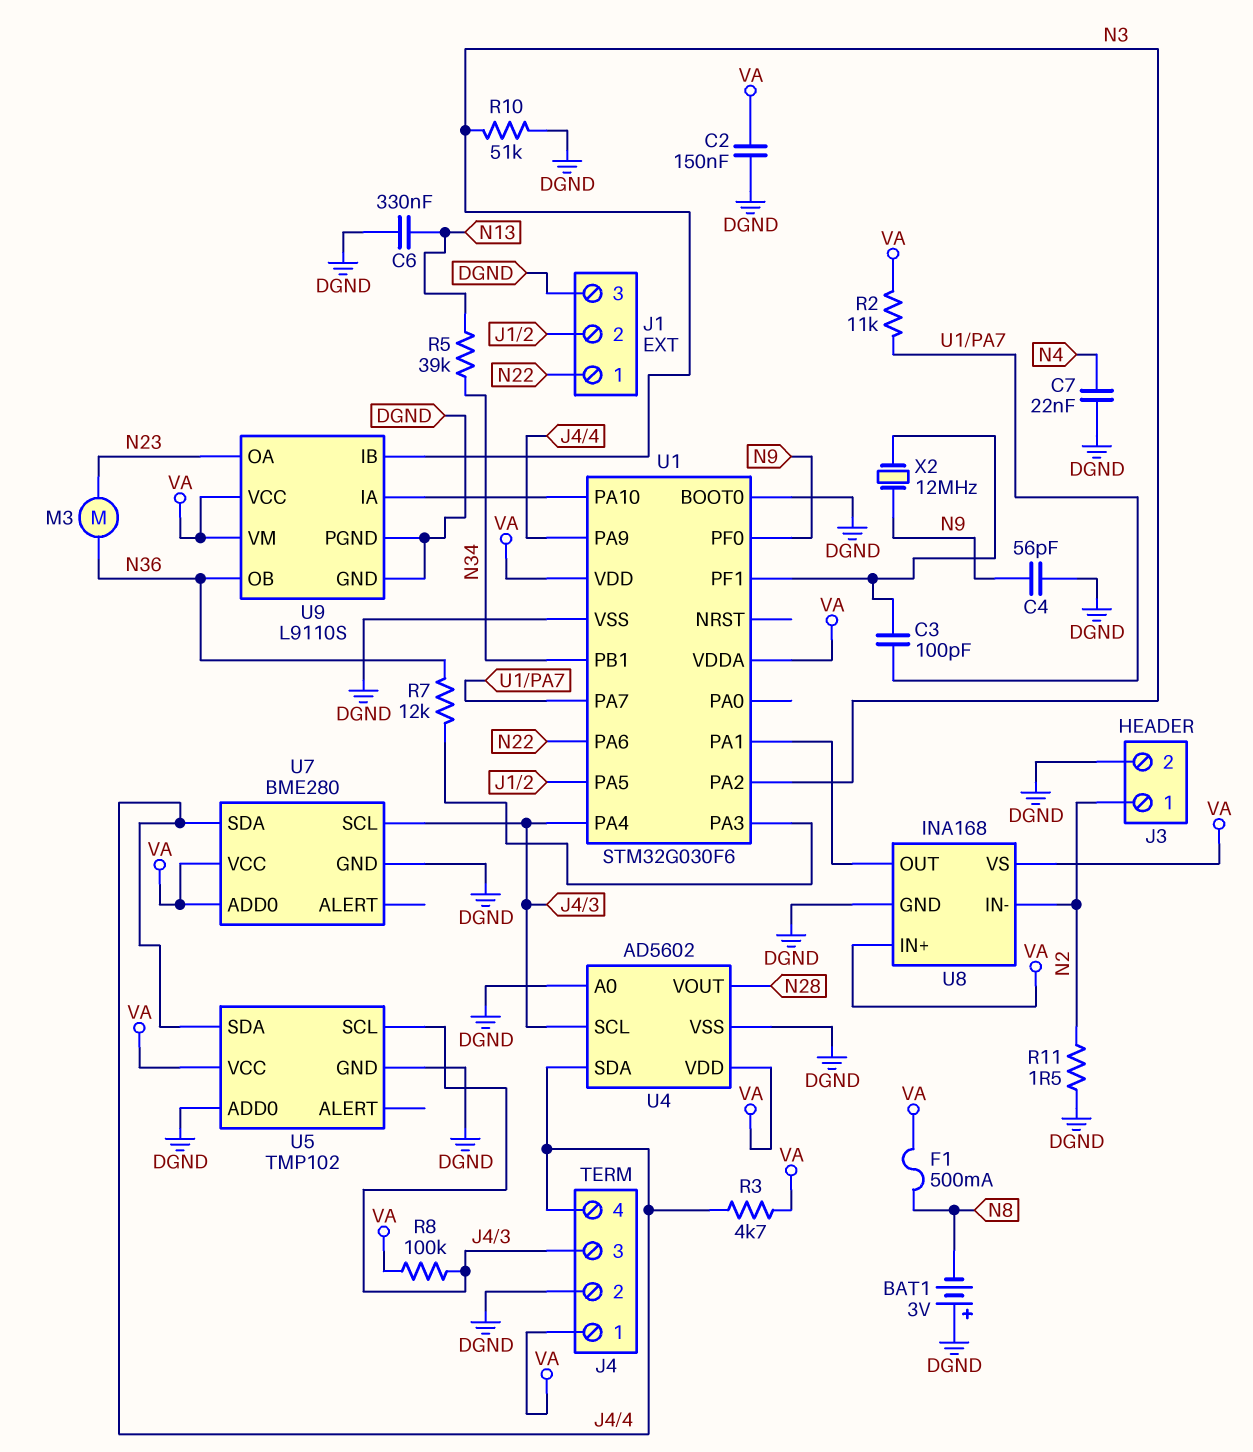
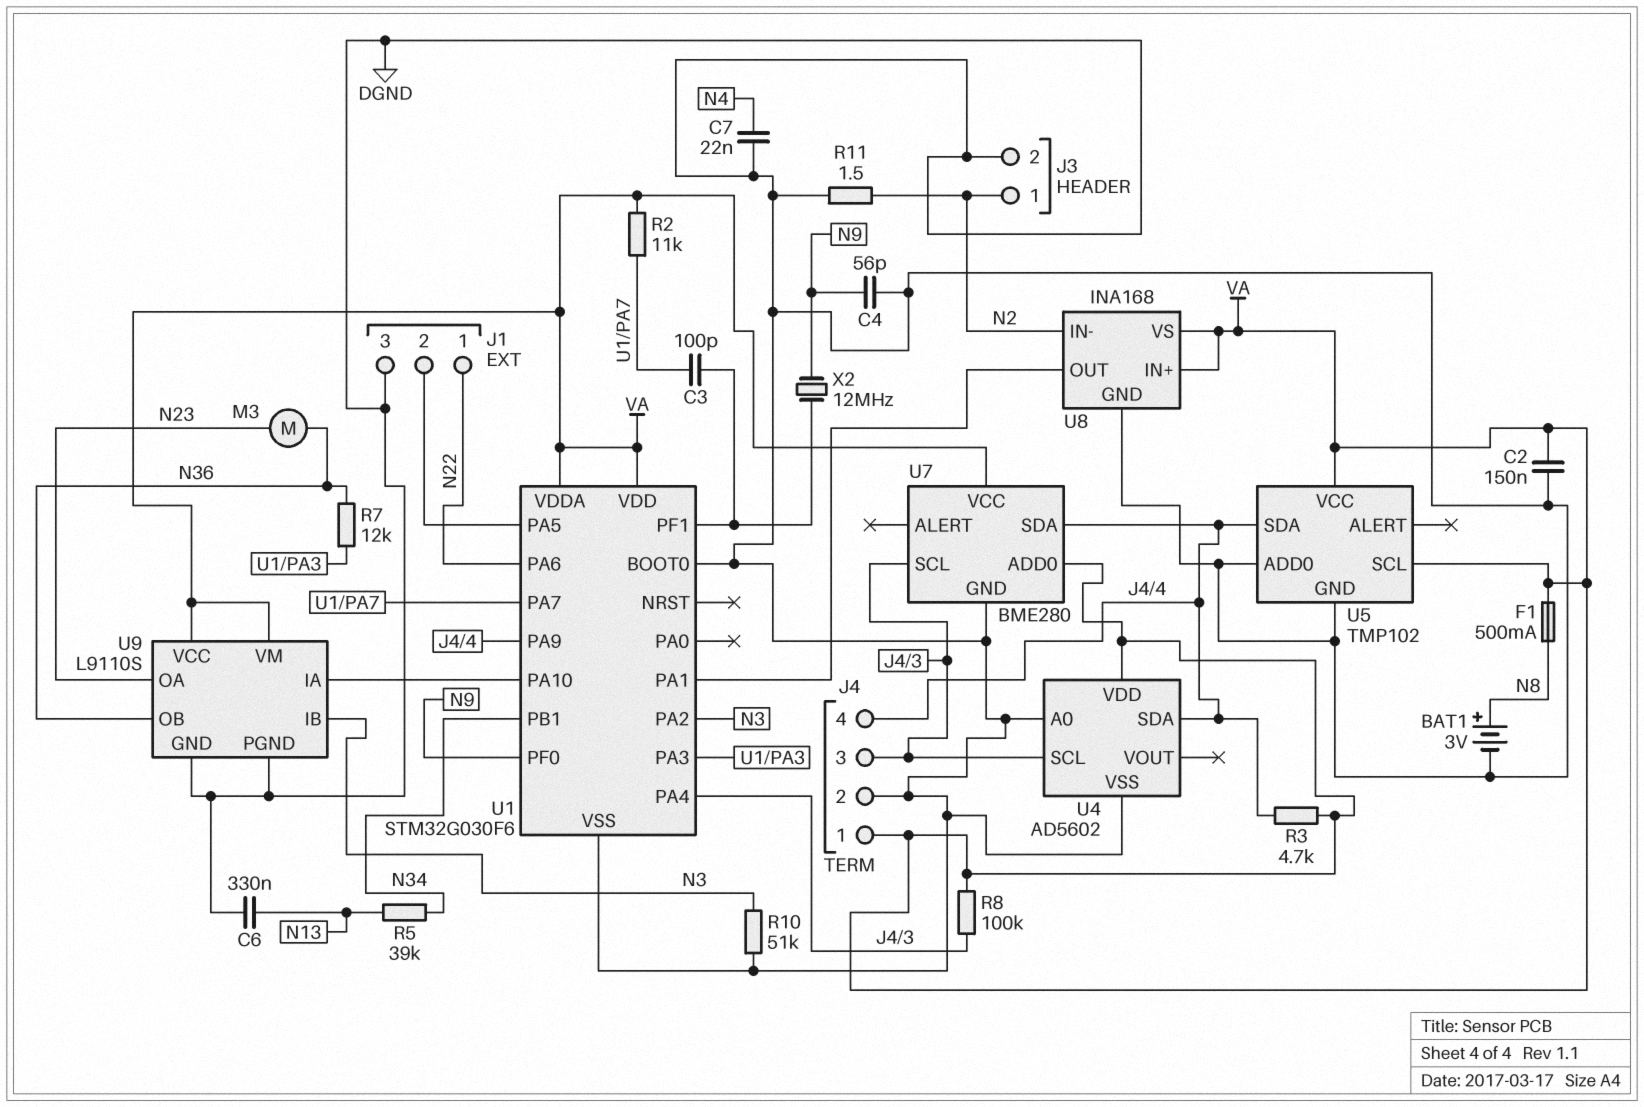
BAT1: 3V (plus DGND, minus N8) -> 3V (plus N8, minus DGND)
U4 pin VOUT: N28 -> none
U5 pin SCL: J4/3 -> VA

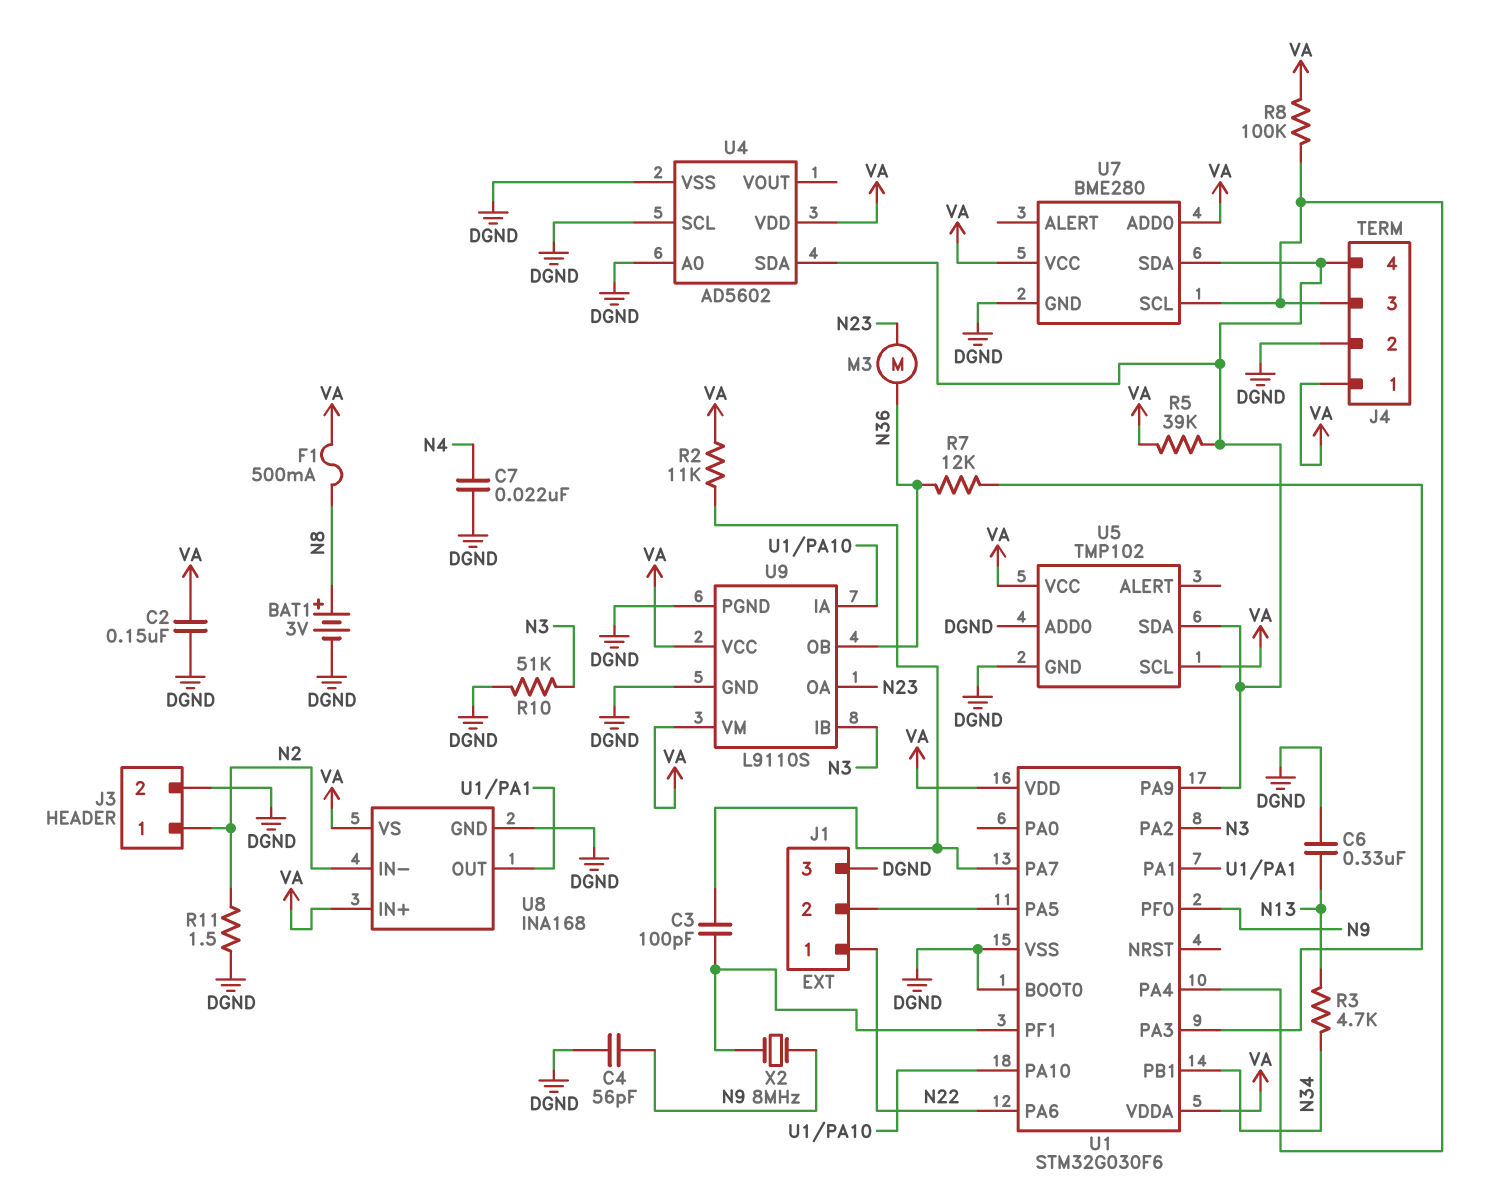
R3: 4.7k (J4/4, VA) -> 4.7k (N13, N34)
R5: 39k (N13, N34) -> 39k (J4/4, VA)
U4 pin SCL: J4/3 -> DGND
X2: 12MHz (N9, U1/PF1) -> 8MHz (N9, U1/PF1)

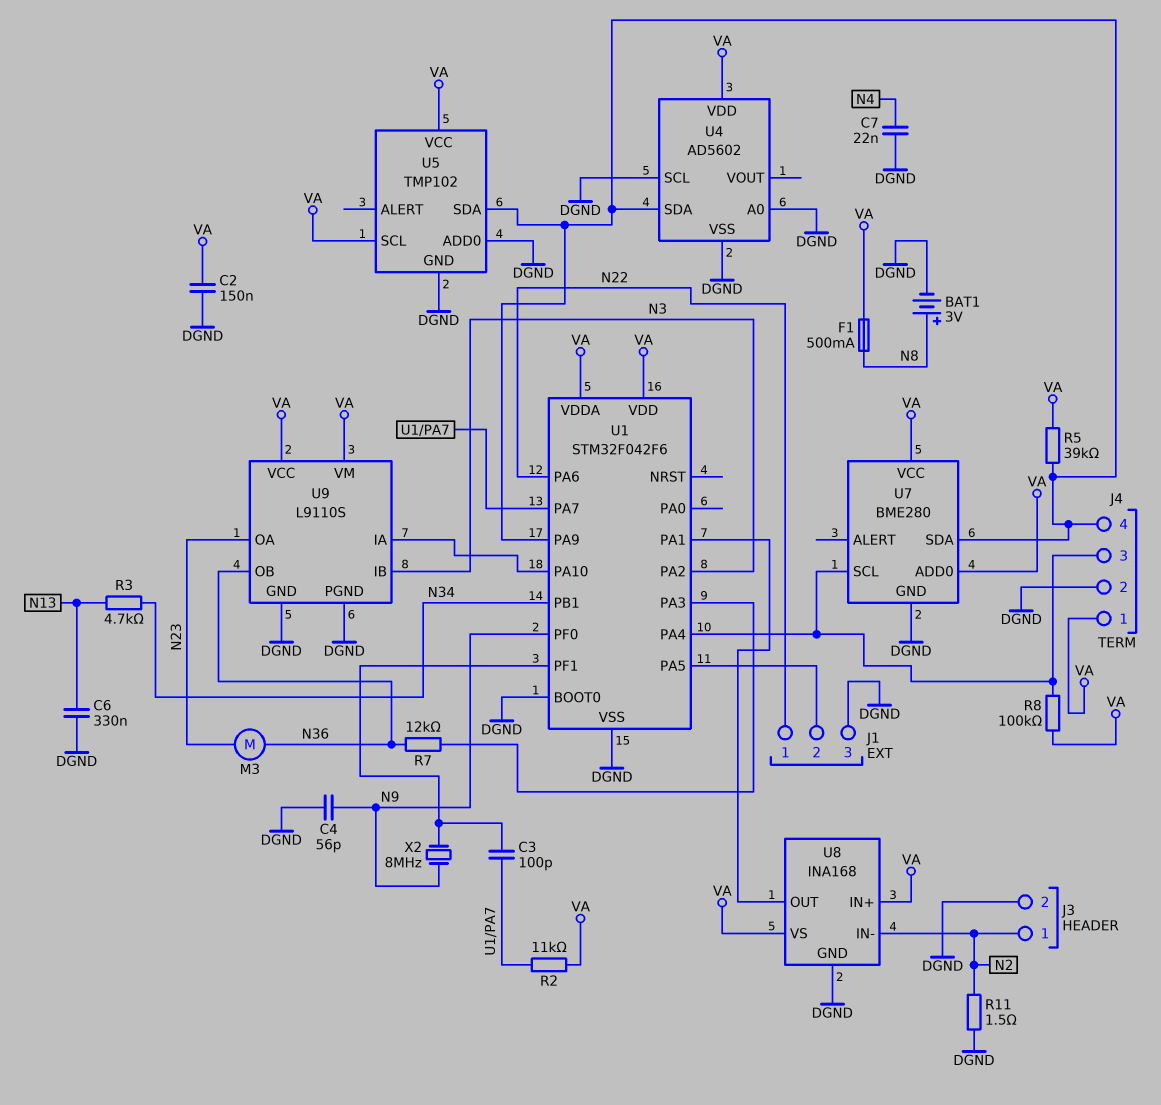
R10: 51k (DGND, N3) -> none
U1: STM32G030F6 -> STM32F042F6

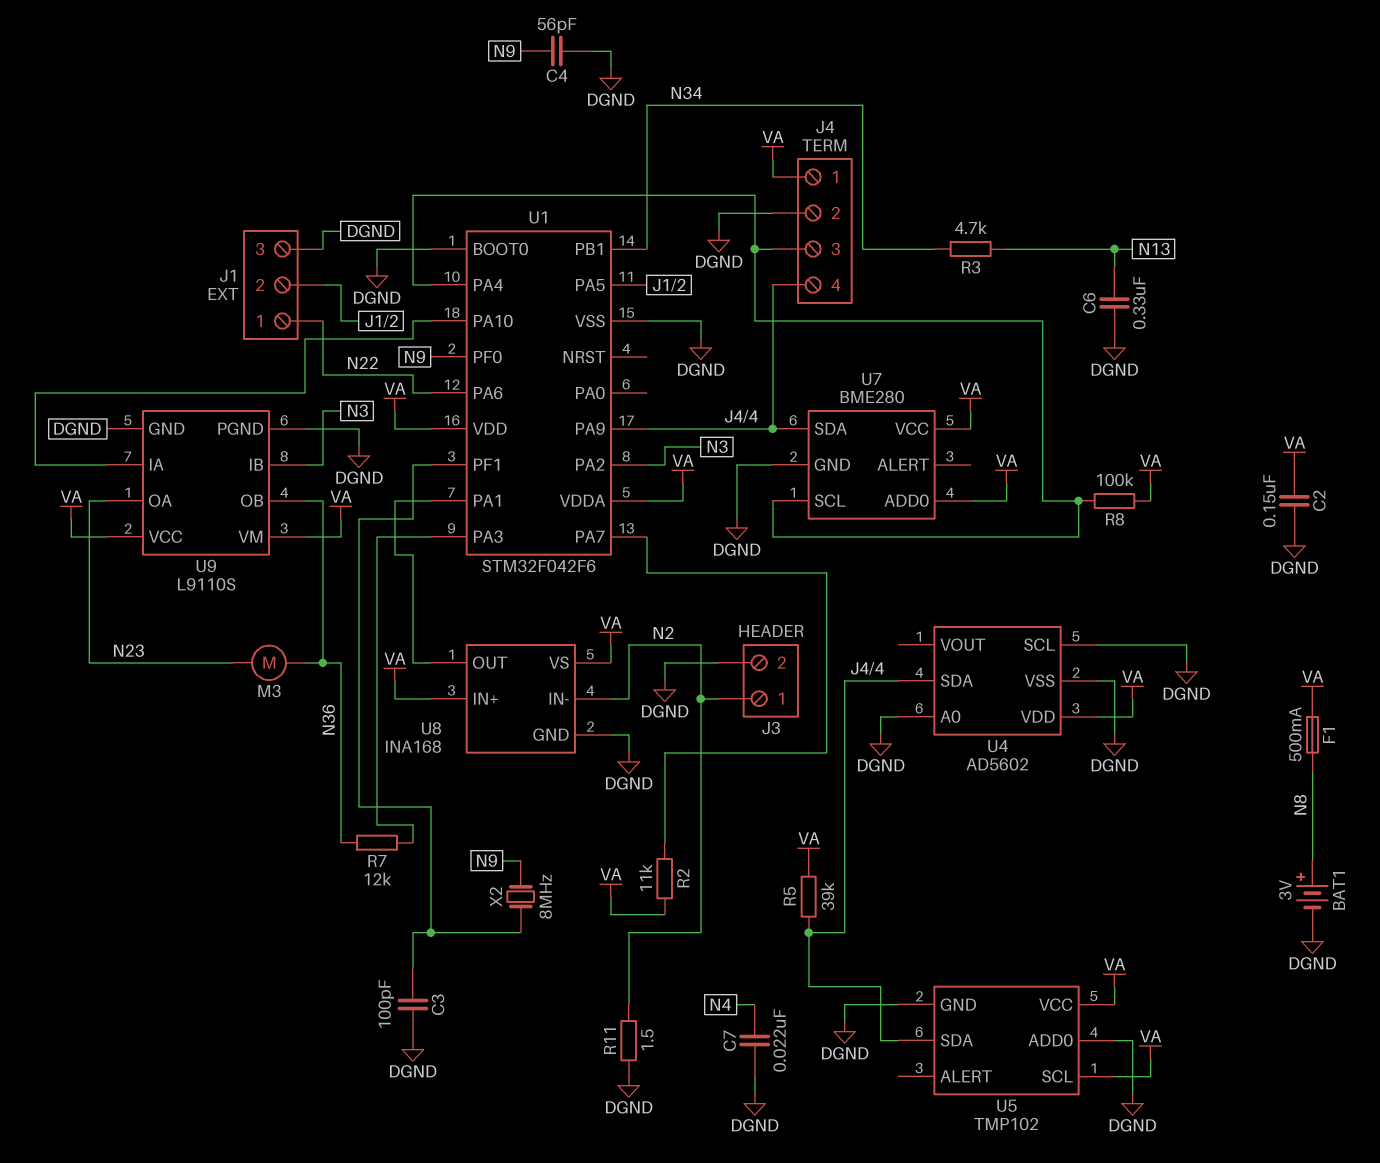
C3: 100pF (U1/PA7, U1/PF1) -> 100pF (DGND, U1/PF1)

